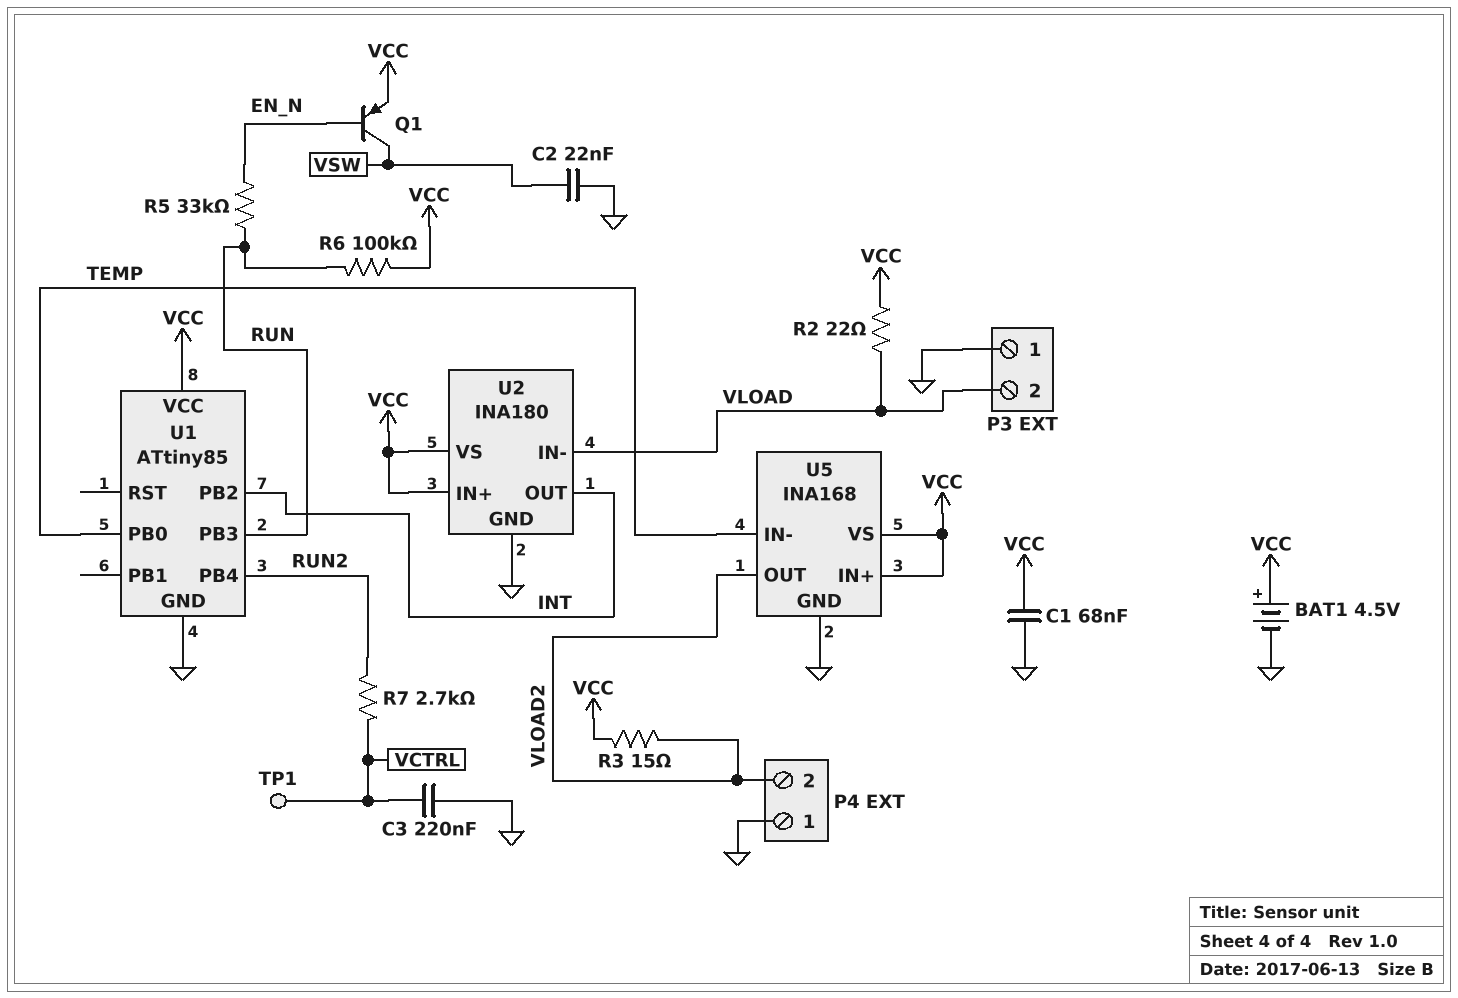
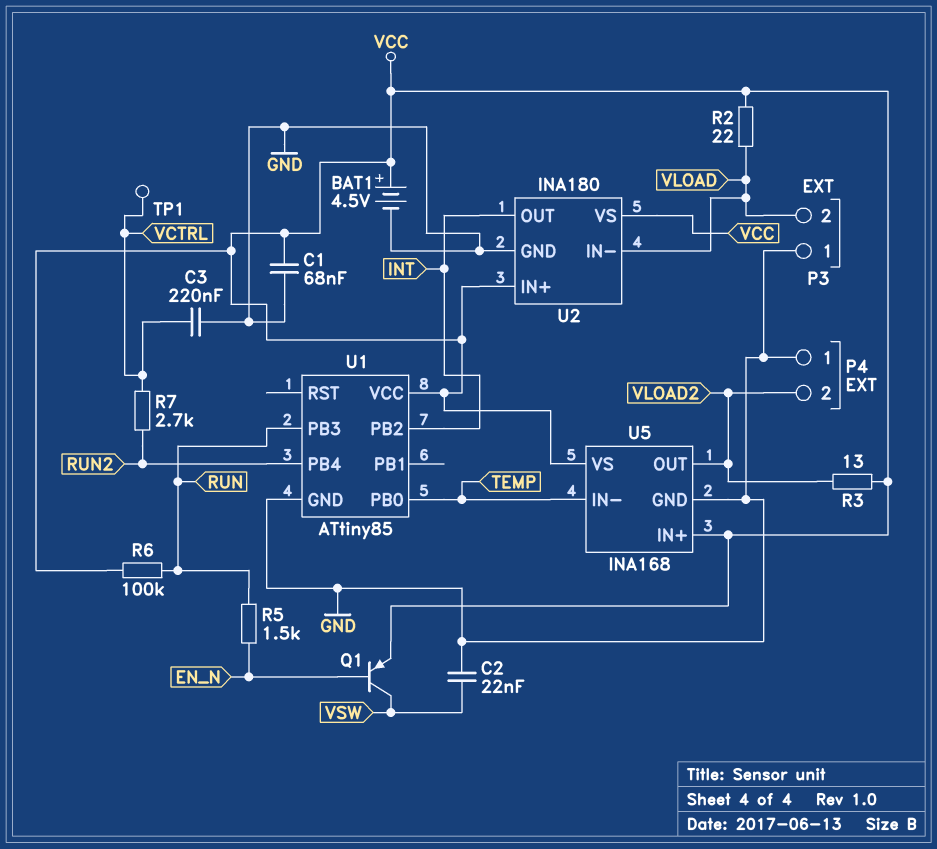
R3: 15 (VCC, VLOAD2) -> 13 (VCC, VLOAD2)
R5: 33k (EN_N, RUN) -> 1.5k (EN_N, RUN)

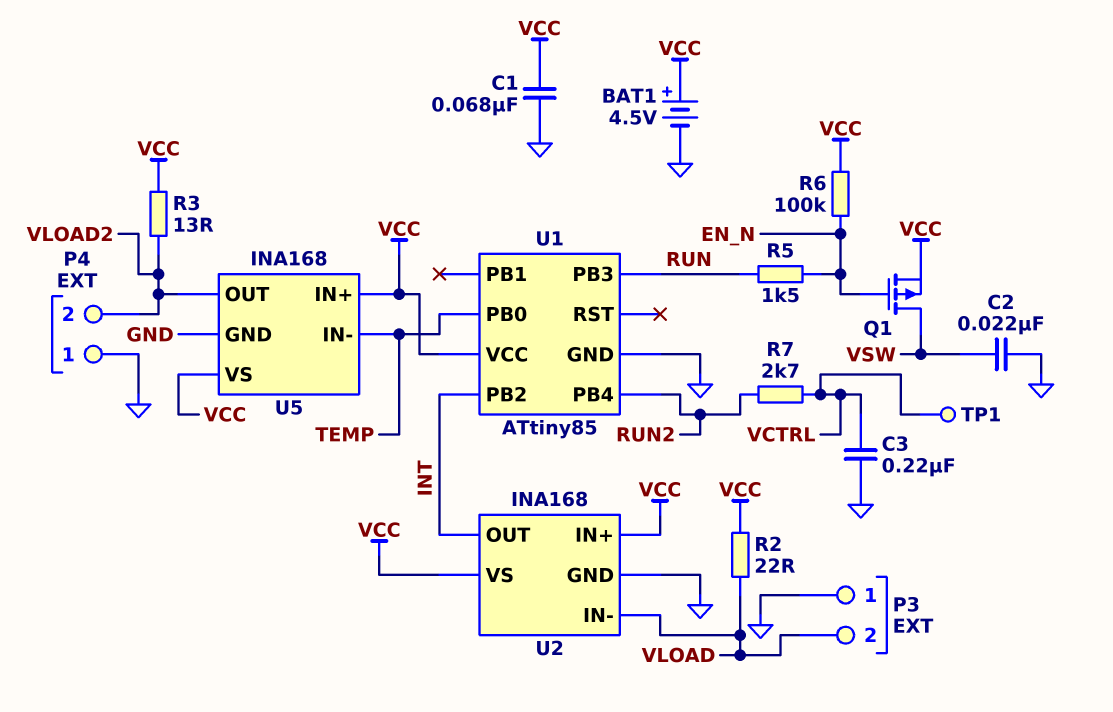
Q1: PNP (B EN_N, C VSW, E VCC) -> PMOS (G EN_N, D VSW, S VCC)
R6: 100k (RUN, VCC) -> 100k (EN_N, VCC)
U2: INA180 -> INA168

